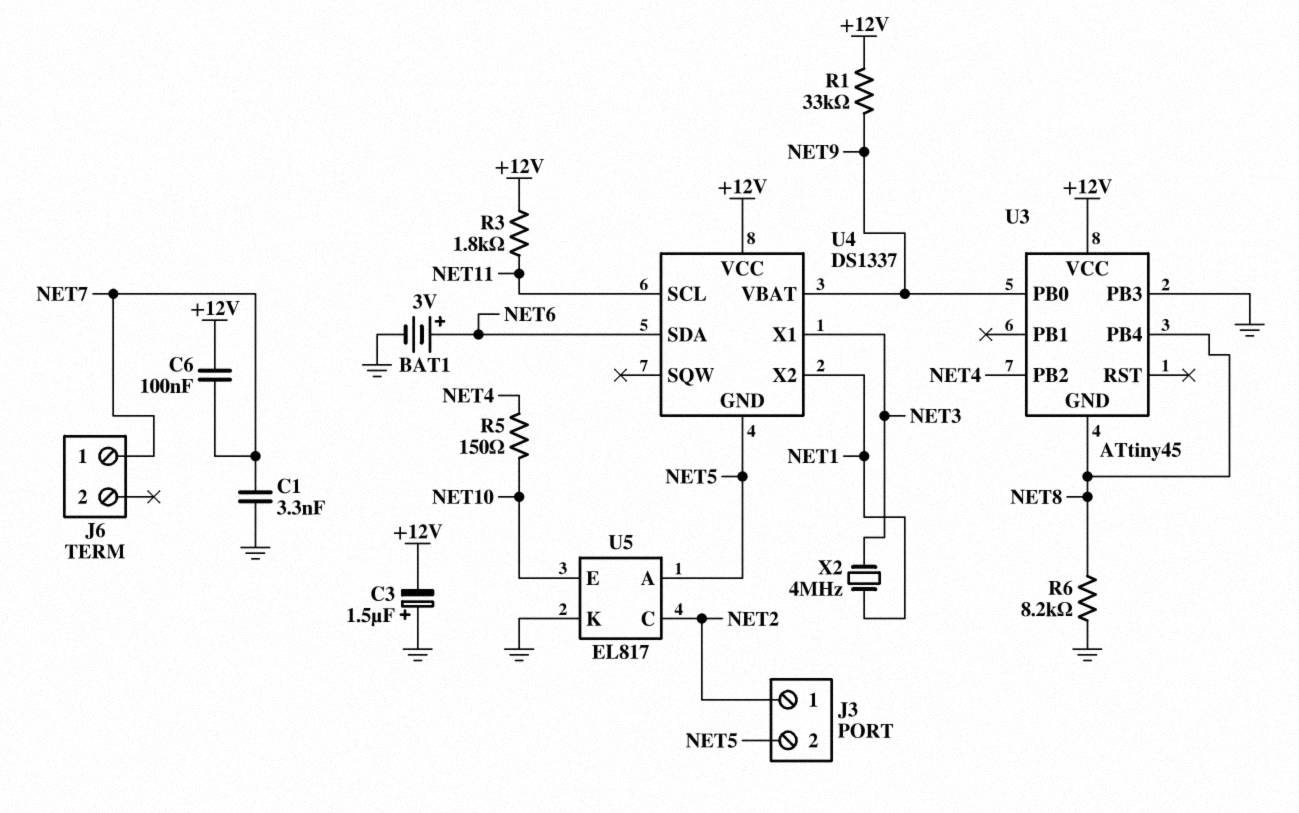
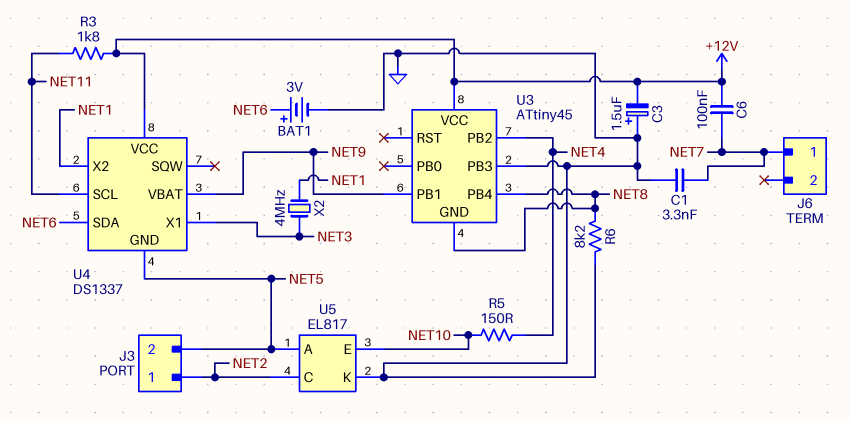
R1: 33k (+12V, NET9) -> none
U3 pin PB0: NET9 -> none
U3 pin PB1: none -> NET9

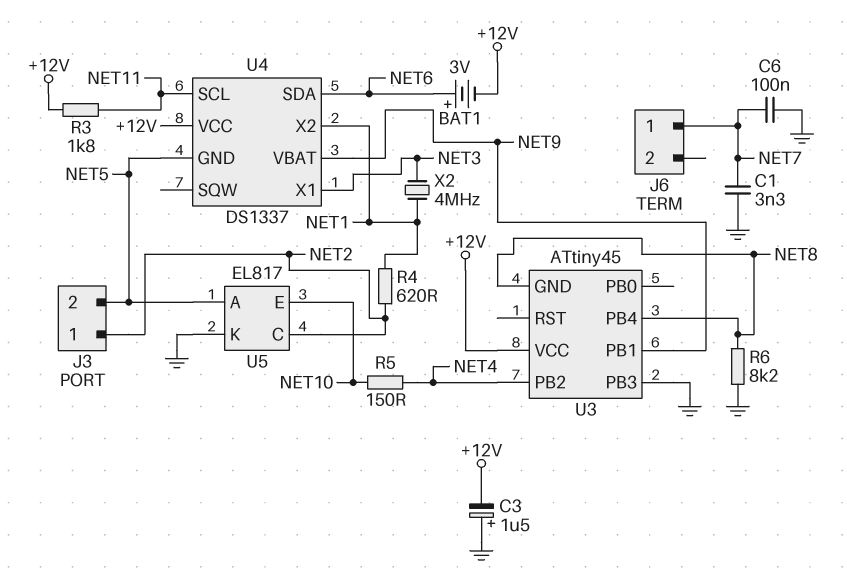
BAT1: 3V (plus NET6, minus GND) -> 3V (plus NET6, minus +12V)
C6: 100nF (+12V, NET7) -> 100nF (GND, NET7)
R4: none -> 620 (NET1, NET2)

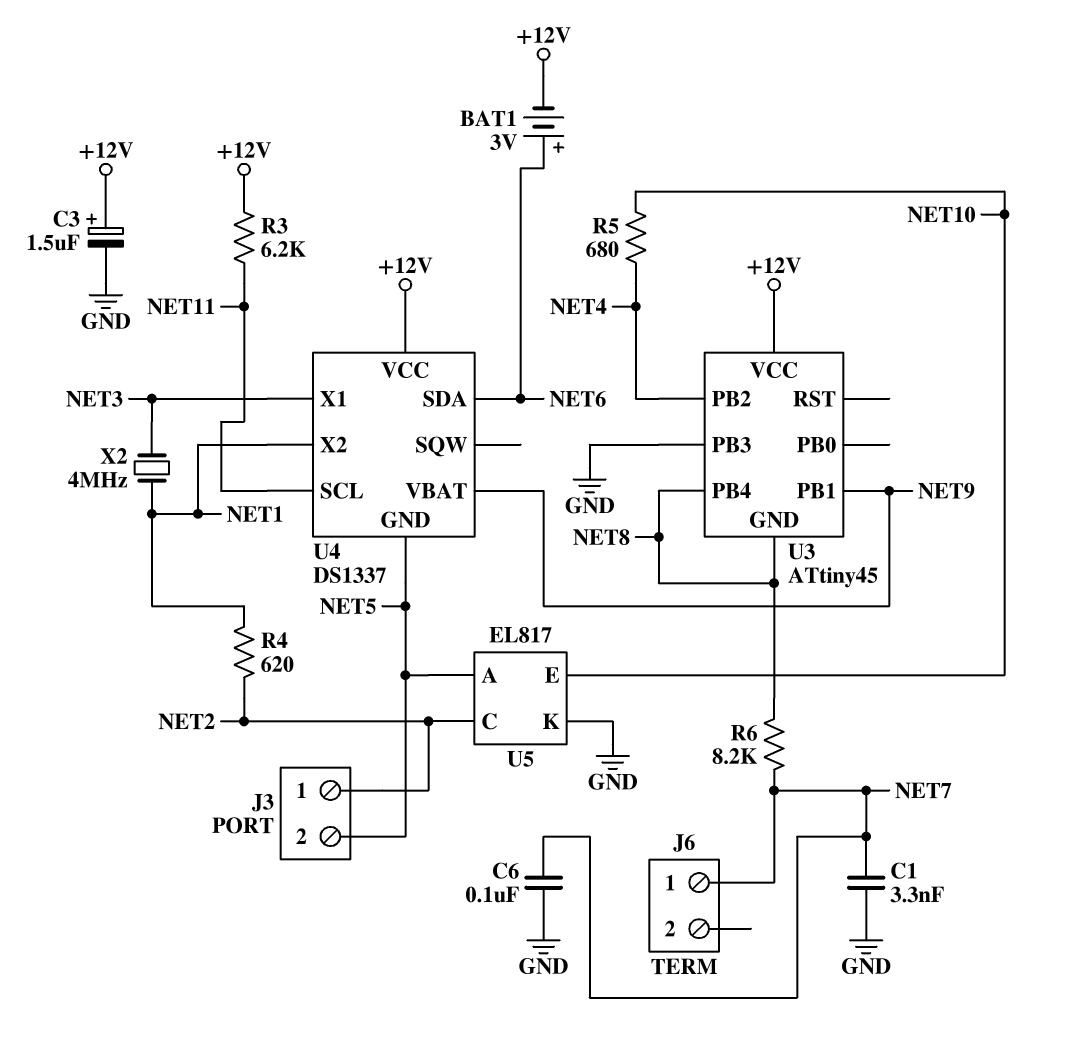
C3: 1.5uF (plus GND, minus +12V) -> 1.5uF (plus +12V, minus GND)
R3: 1.8k (+12V, NET11) -> 6.2k (+12V, NET11)
R5: 150 (NET4, NET10) -> 680 (NET4, NET10)
R6: 8.2k (GND, NET8) -> 8.2k (NET7, NET8)

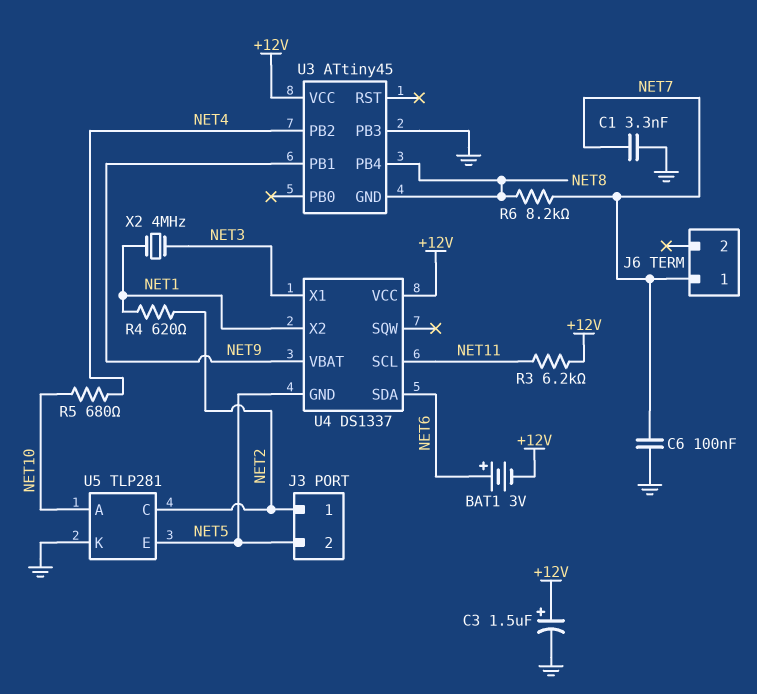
U5: EL817 -> TLP281
U5 pin A: NET5 -> NET10
U5 pin E: NET10 -> NET5

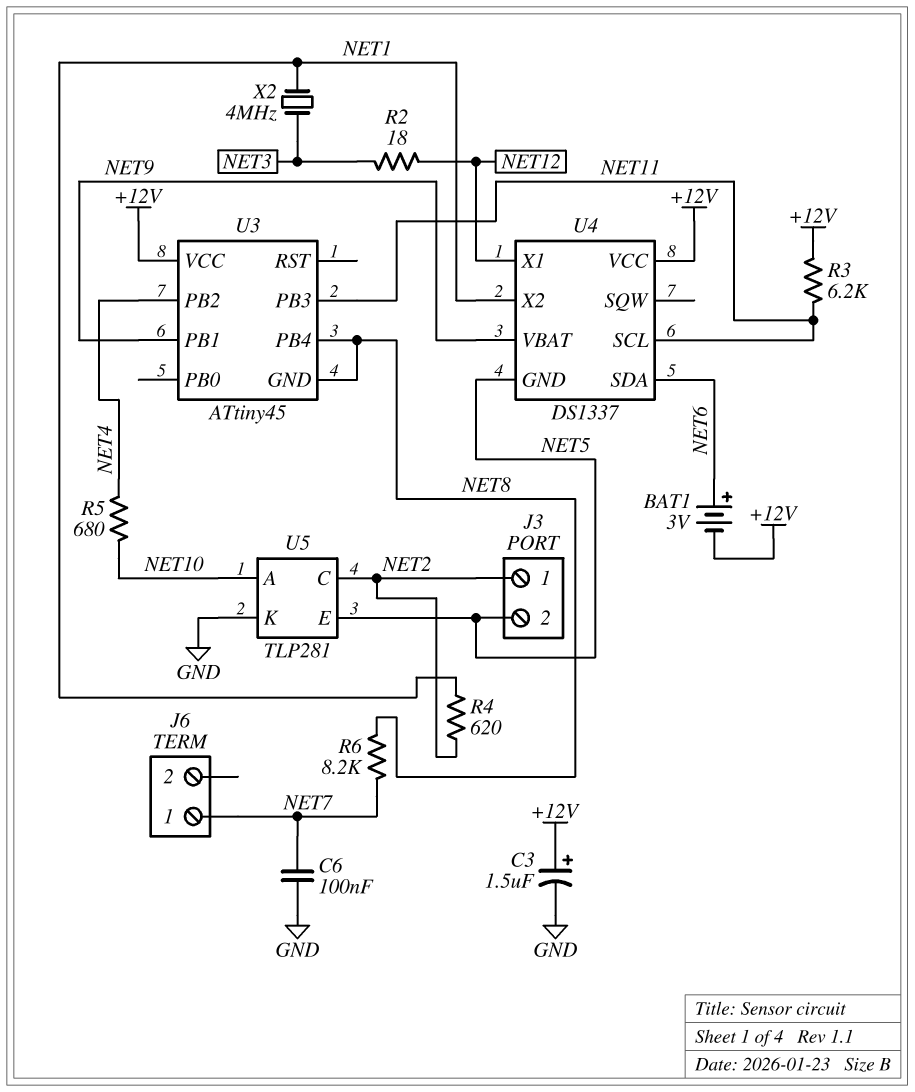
C1: 3.3nF (GND, NET7) -> none
R2: none -> 18 (NET3, NET12)
U3 pin PB3: GND -> NET11
U4 pin X1: NET3 -> NET12

